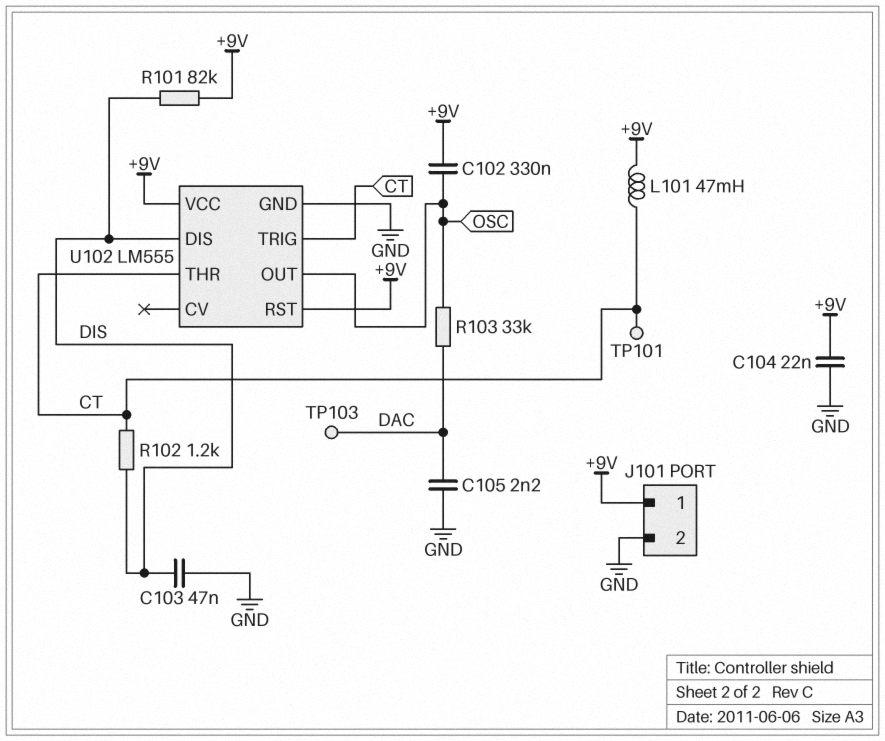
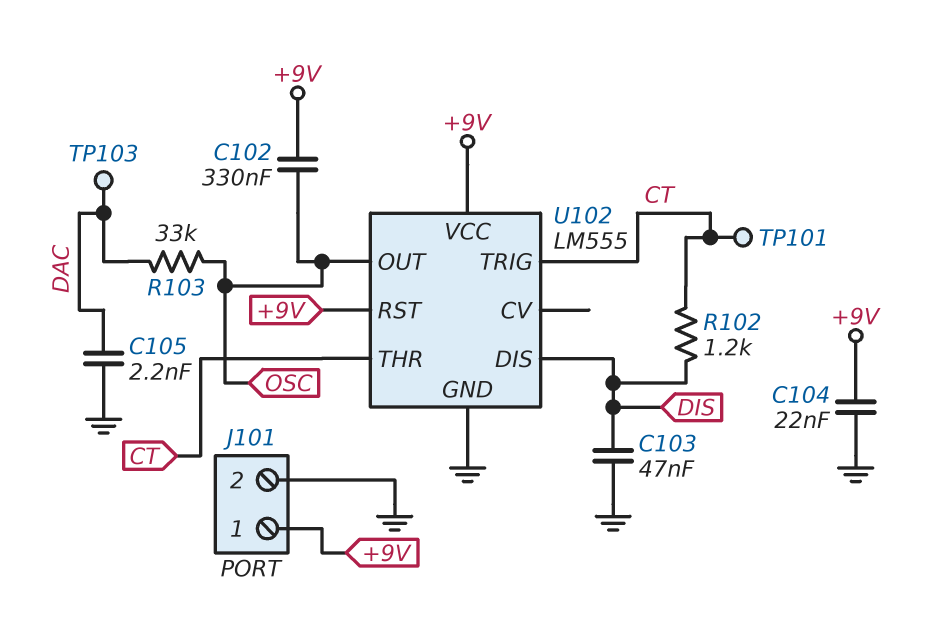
L101: 47mH (+9V, CT) -> none
R101: 82k (+9V, DIS) -> none

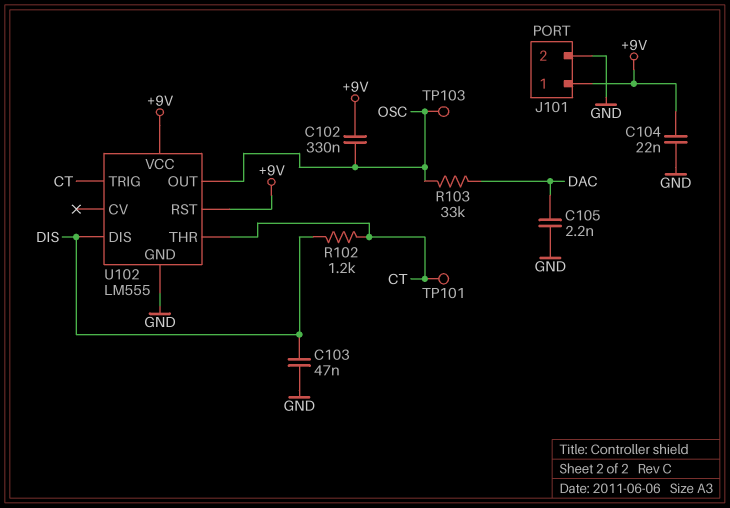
TP103: test point (DAC) -> test point (OSC)

